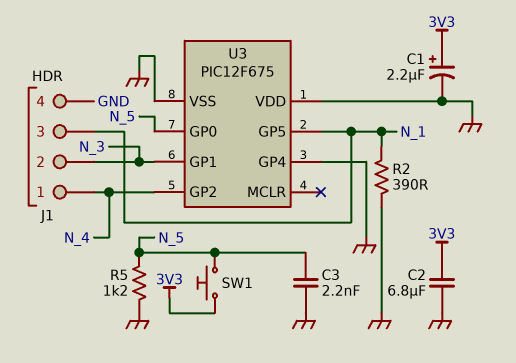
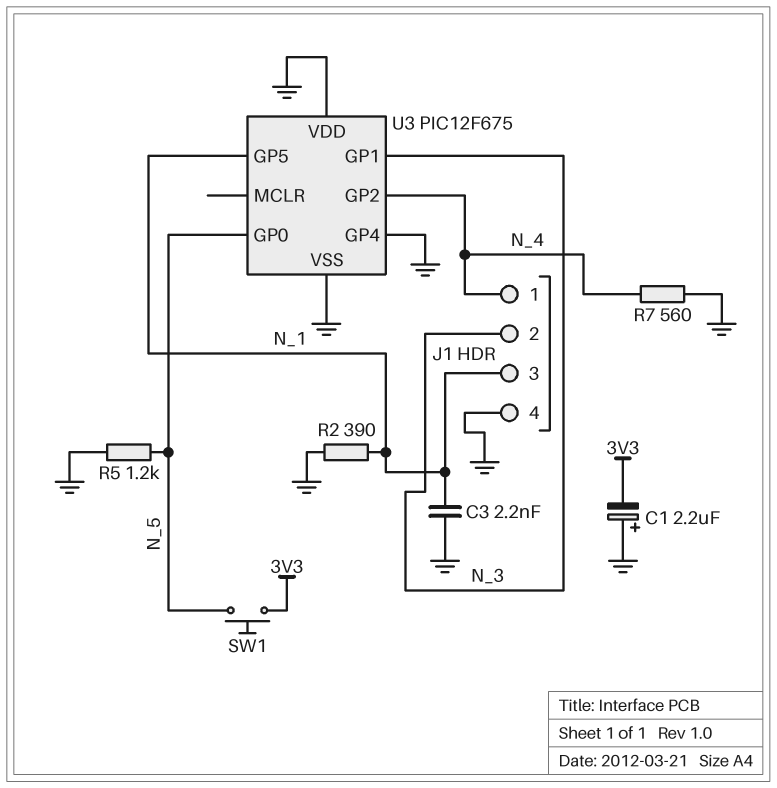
C1: 2.2uF (plus 3V3, minus GND) -> 2.2uF (plus GND, minus 3V3)
C2: 6.8uF (3V3, GND) -> none
C3: 2.2nF (GND, N_5) -> 2.2nF (GND, N_1)
R7: none -> 560 (GND, N_4)

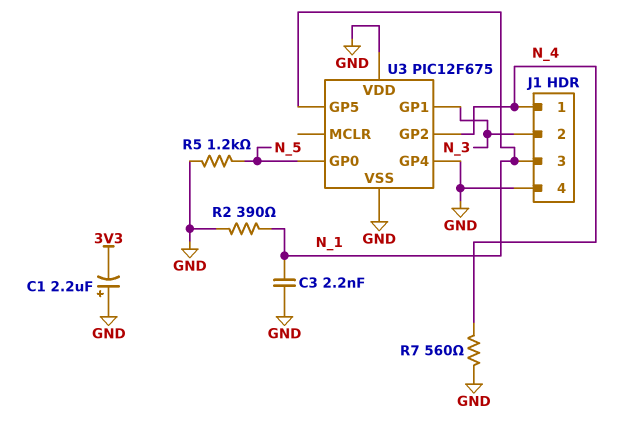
SW1: button (3V3, N_5) -> none

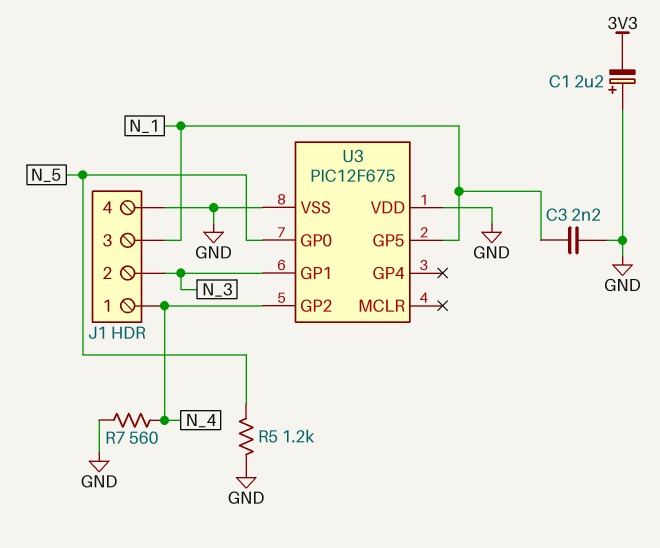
R2: 390 (GND, N_1) -> none
U3 pin GP4: GND -> none

